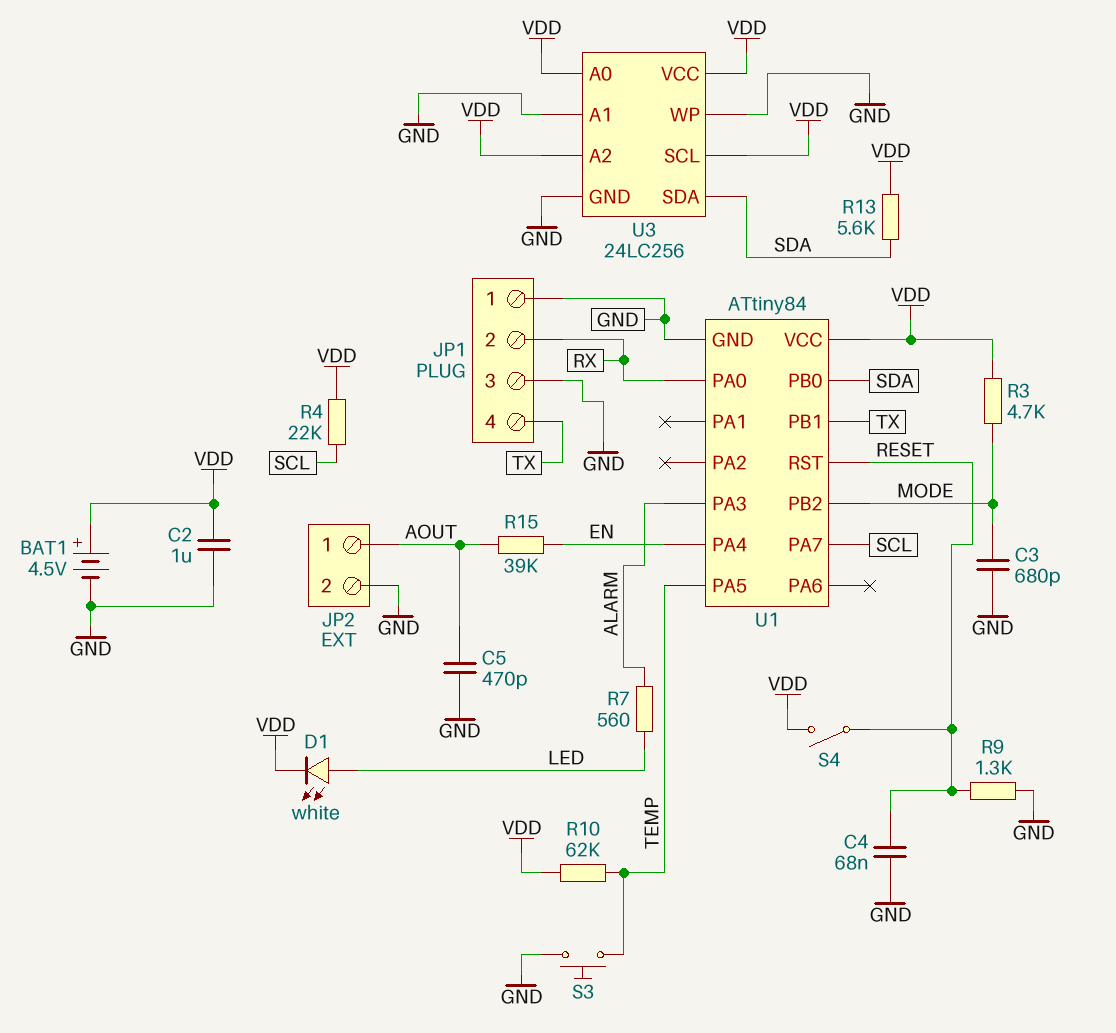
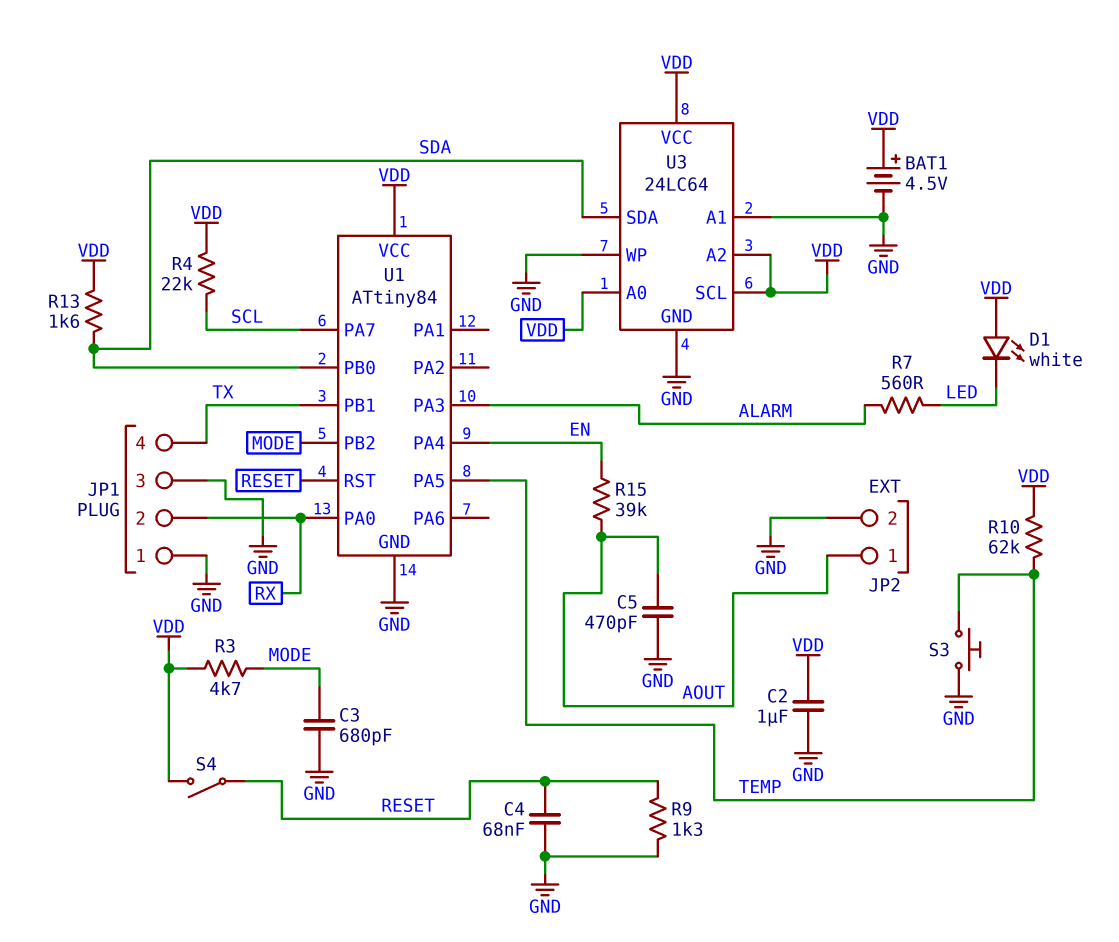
D1: LED white (A LED, K VDD) -> LED white (A VDD, K LED)
R13: 5.6k (SDA, VDD) -> 1.6k (SDA, VDD)
U3: 24LC256 -> 24LC64

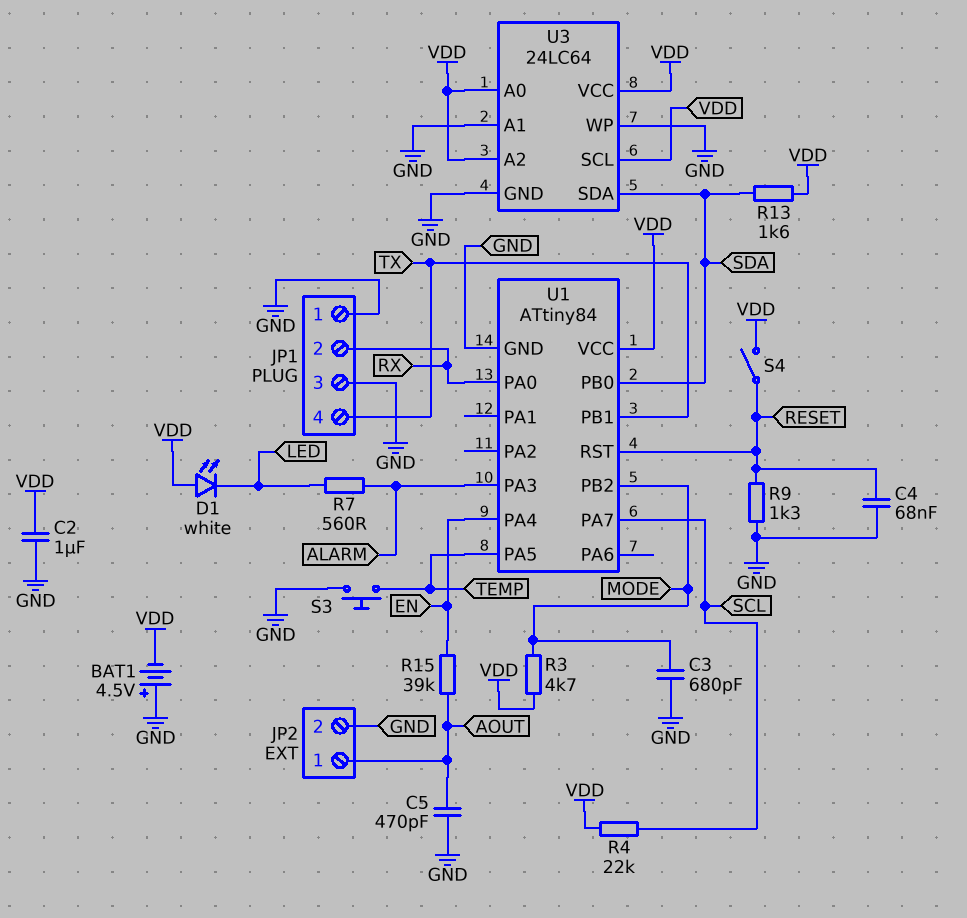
BAT1: 4.5V (plus VDD, minus GND) -> 4.5V (plus GND, minus VDD)
R10: 62k (TEMP, VDD) -> none

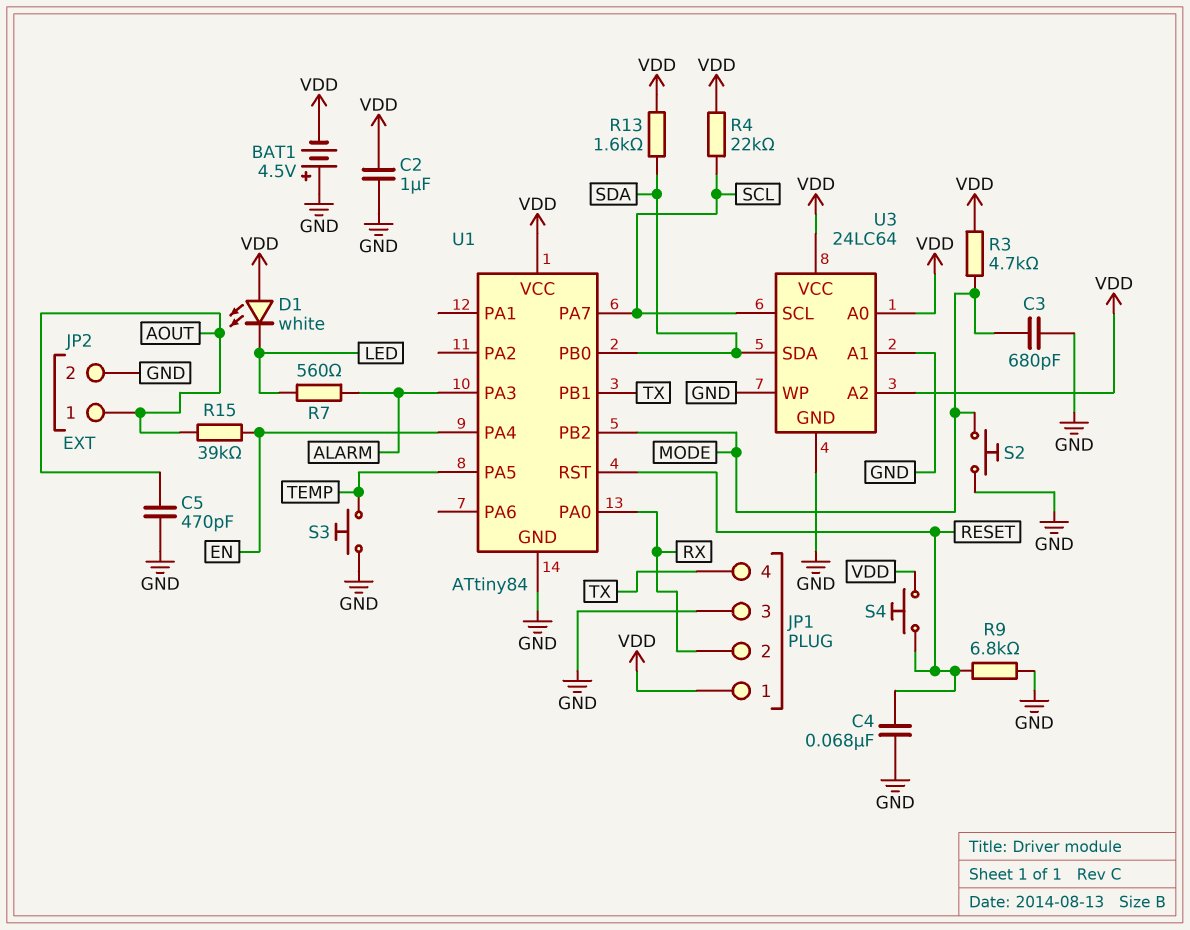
JP1 pin 1: GND -> VDD
R9: 1.3k (GND, RESET) -> 6.8k (GND, RESET)
S2: none -> button (GND, MODE)
S4: switch (RESET, VDD) -> button (RESET, VDD)
U3 pin SCL: VDD -> SCL

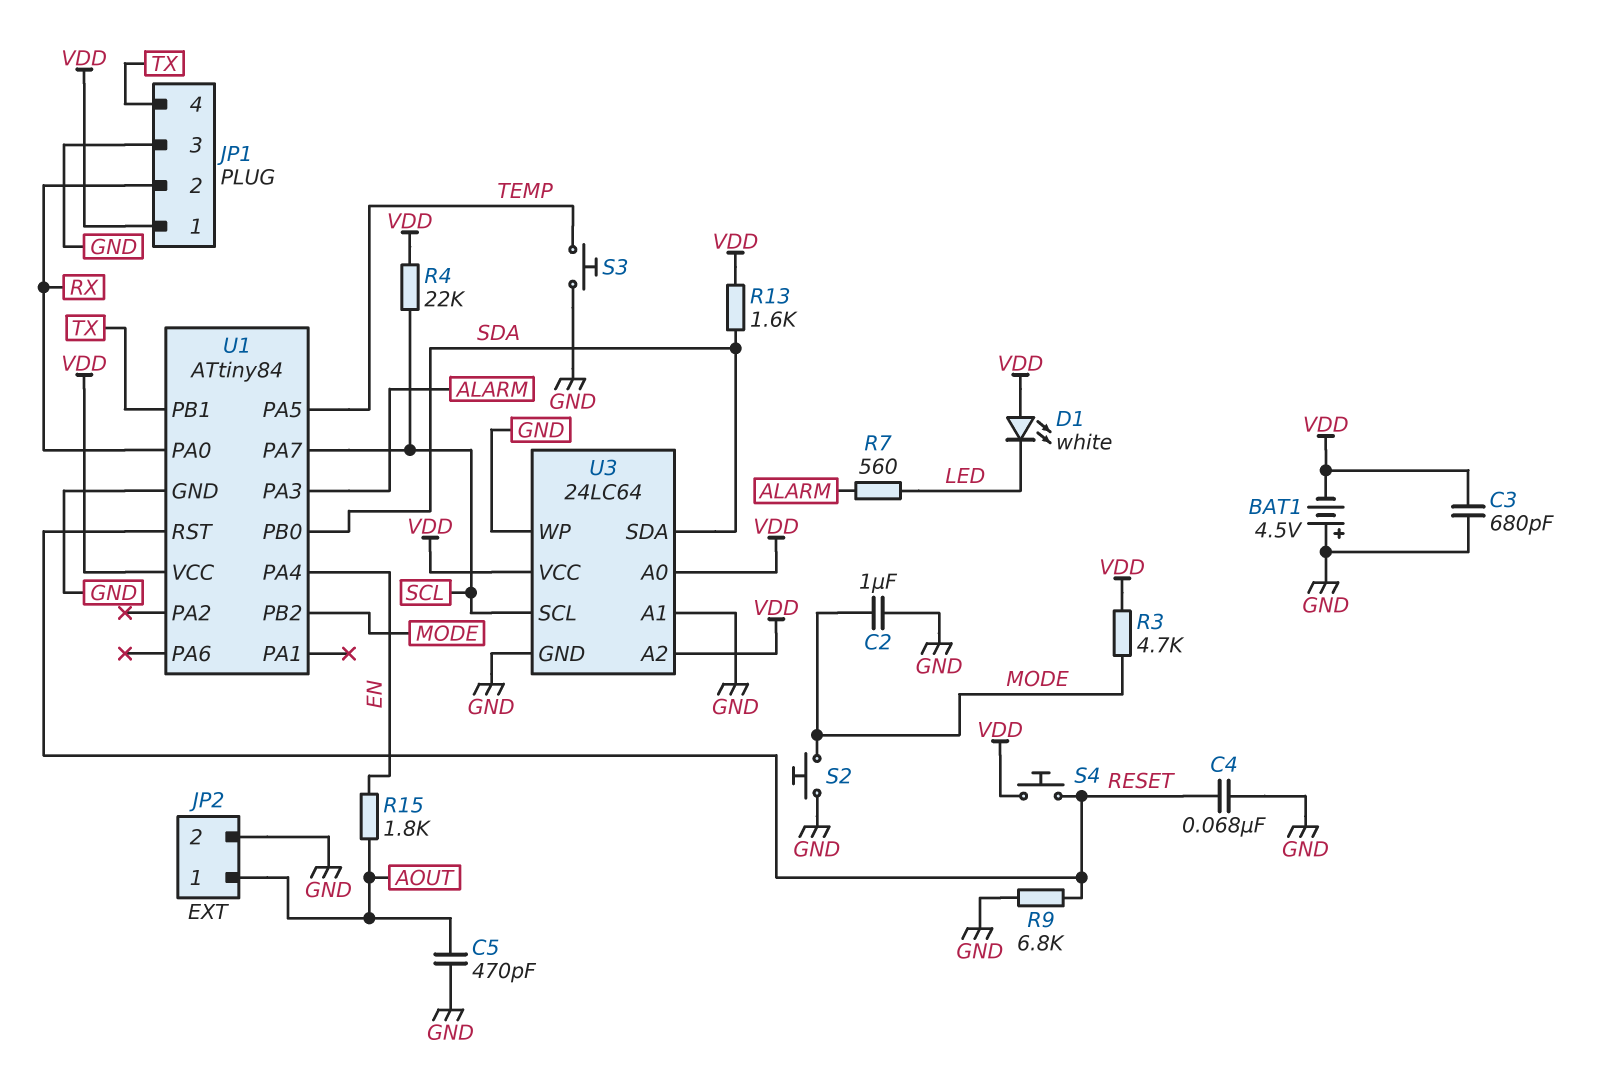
C2: 1uF (GND, VDD) -> 1uF (GND, MODE)
C3: 680pF (GND, MODE) -> 680pF (GND, VDD)
R15: 39k (AOUT, EN) -> 1.8k (AOUT, EN)

